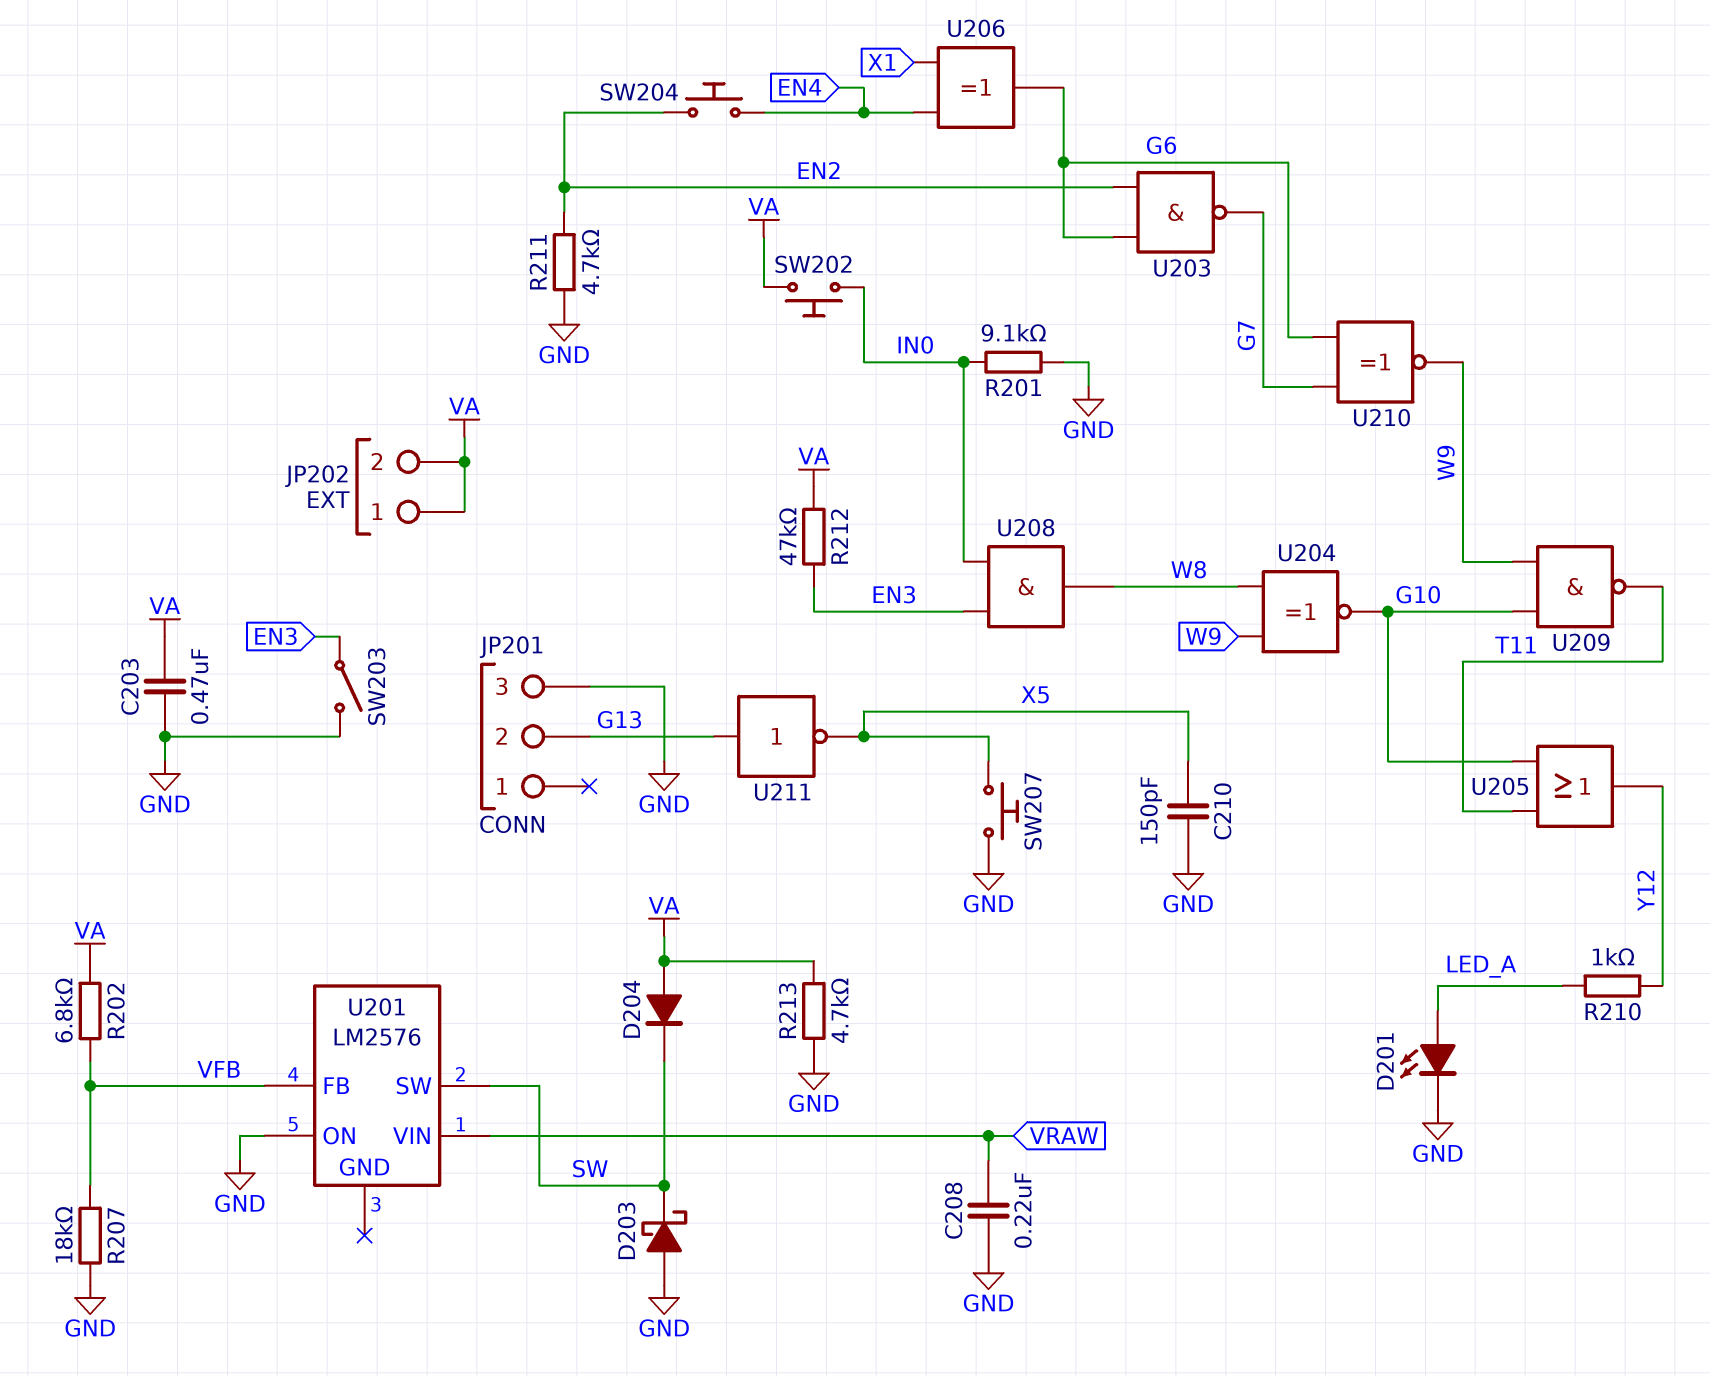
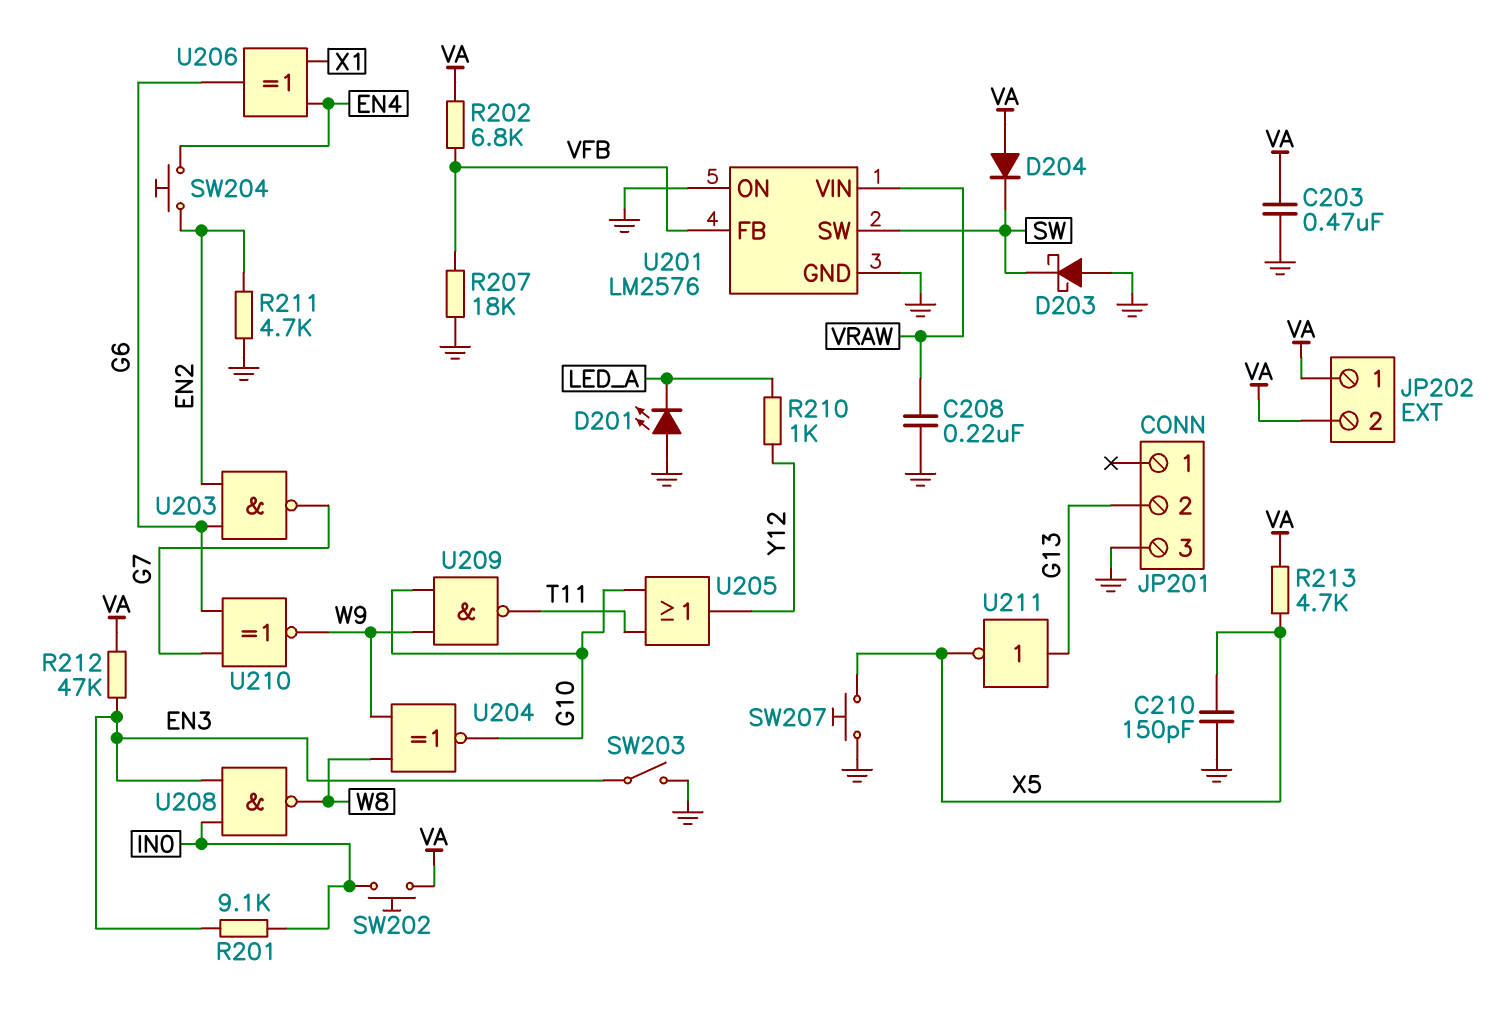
D201: LED (A LED_A, K GND) -> LED (A GND, K LED_A)
R201: 9.1k (GND, IN0) -> 9.1k (EN3, IN0)
R213: 4.7k (GND, VA) -> 4.7k (VA, X5)
U201 pin GND: none -> GND
U208: AND (in EN3, in IN0, out W8) -> NAND (in EN3, in IN0, out W8)

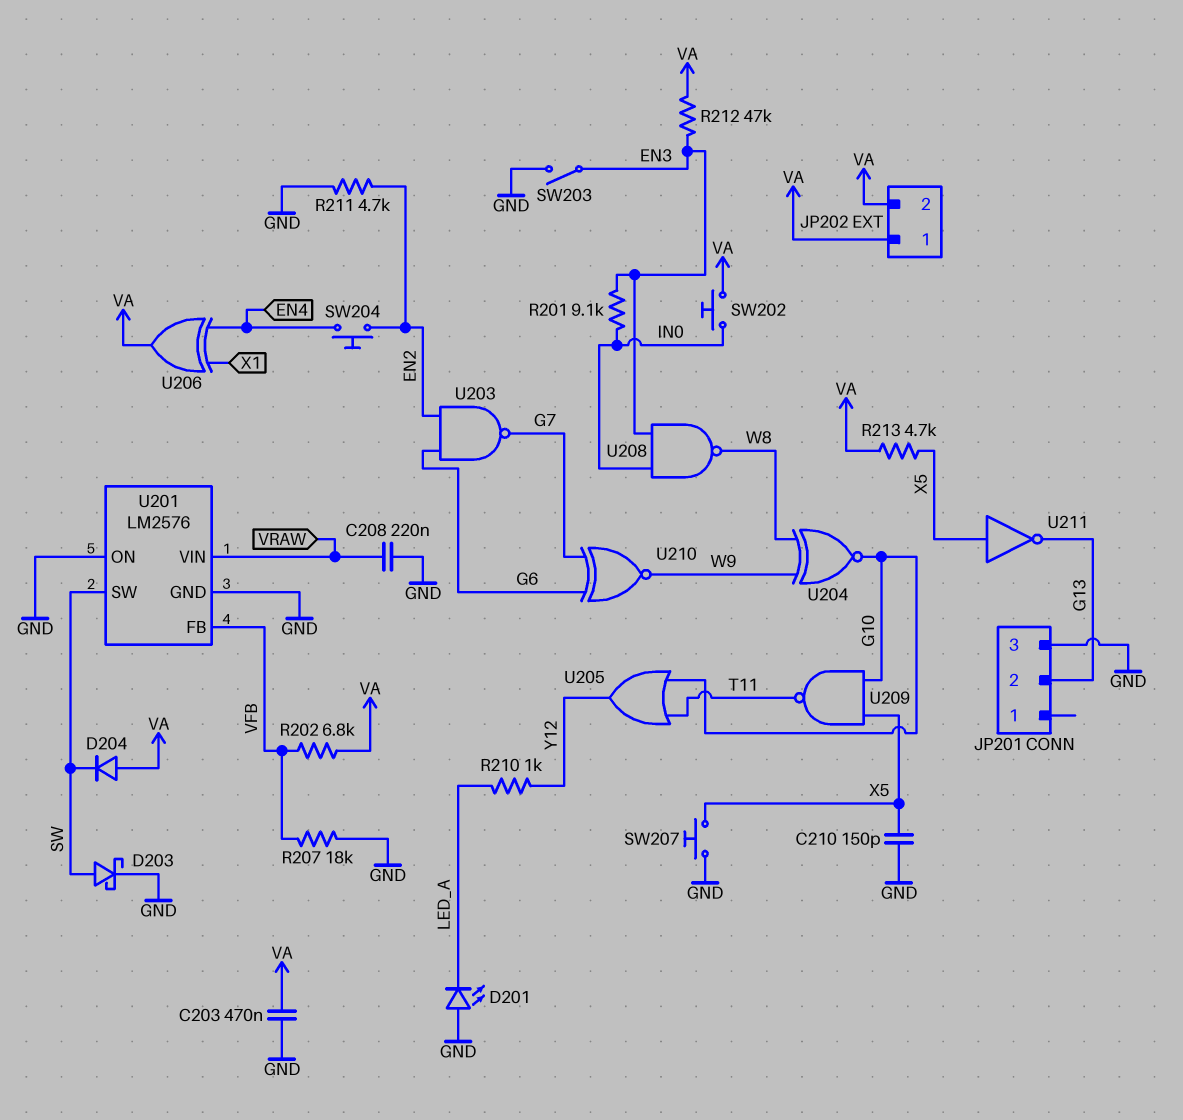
D203: schottky (A GND, K SW) -> schottky (A SW, K GND)
U206: XOR (in EN4, in X1, out G6) -> XOR (in EN4, in X1, out VA)
U209: NAND (in G10, in W9, out T11) -> NAND (in G10, in X5, out T11)
U211: NOT (in G13, out X5) -> NOT (in X5, out G13)

